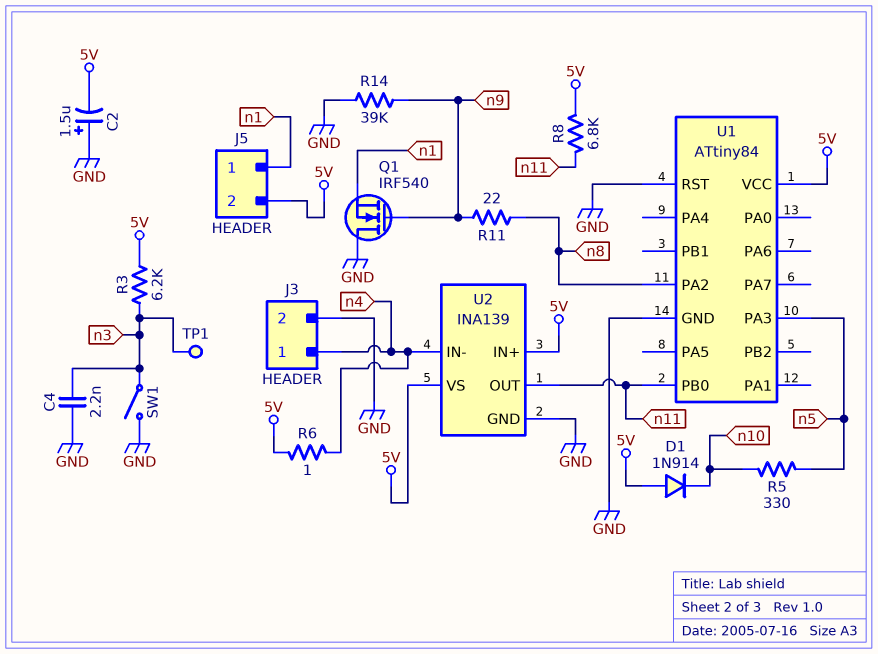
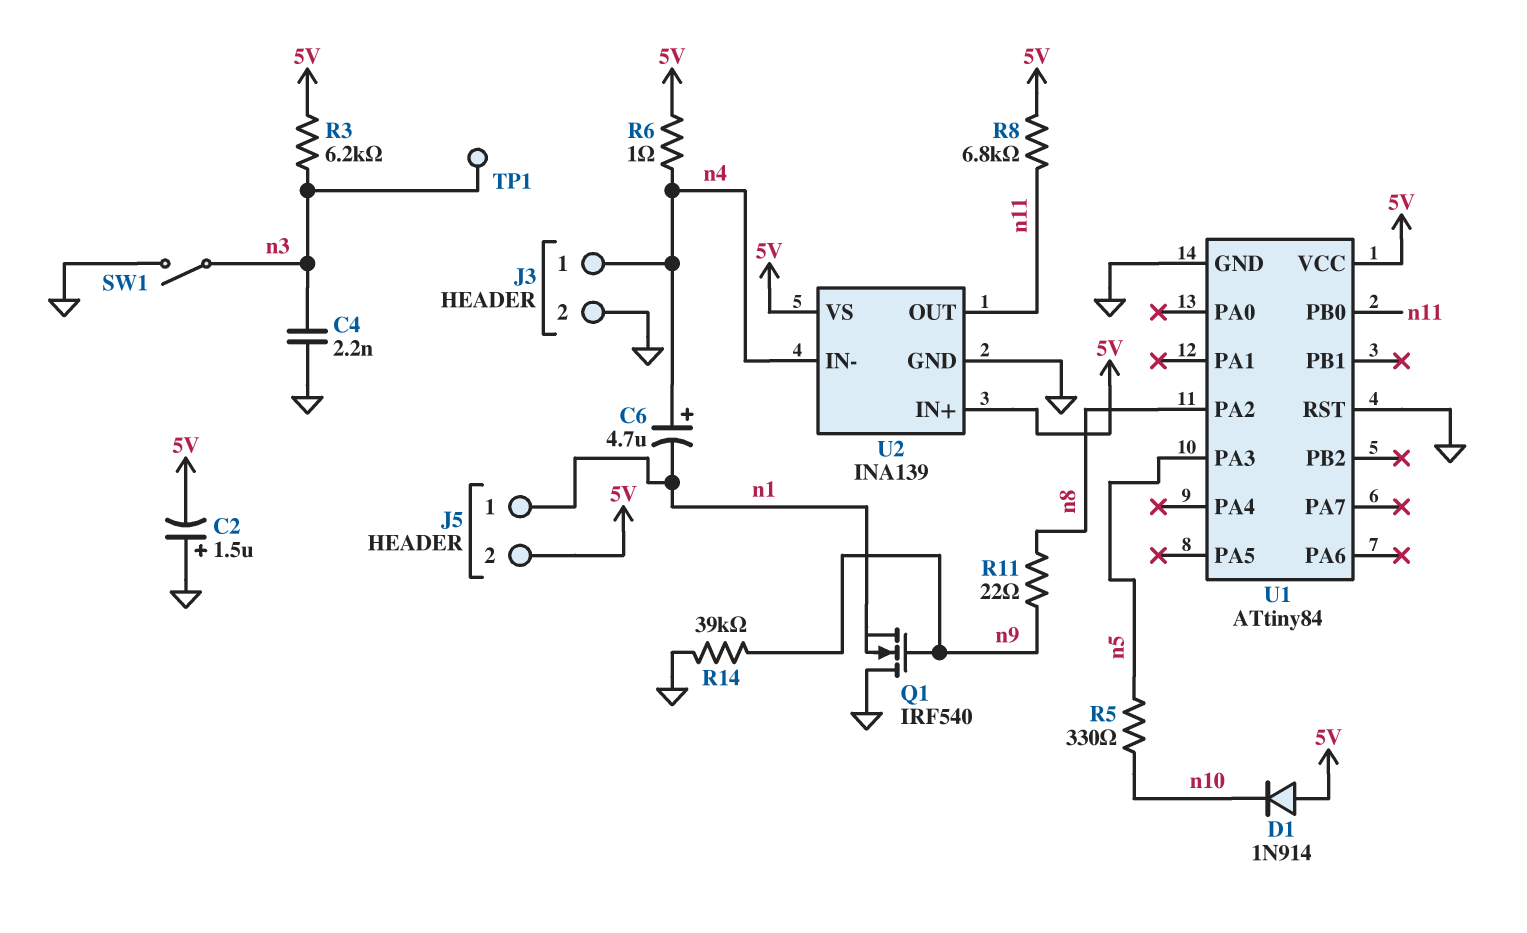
C6: none -> 4.7uF (plus n4, minus n1)

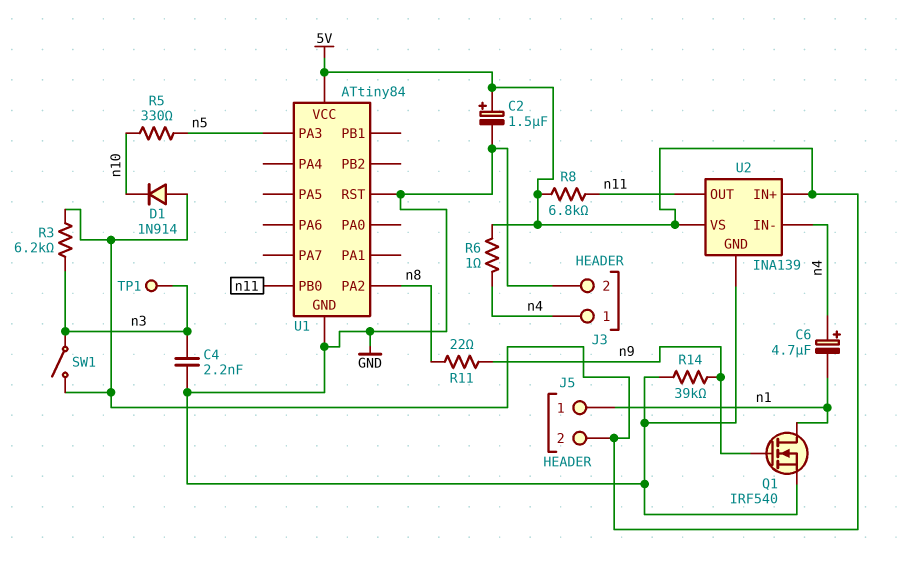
C2: 1.5uF (plus GND, minus 5V) -> 1.5uF (plus 5V, minus GND)
Q1: NMOS IRF540 (G n9, D GND, S n1) -> NMOS IRF540 (G n9, D n1, S GND)
SW1: switch (GND, n3) -> switch (5V, n3)

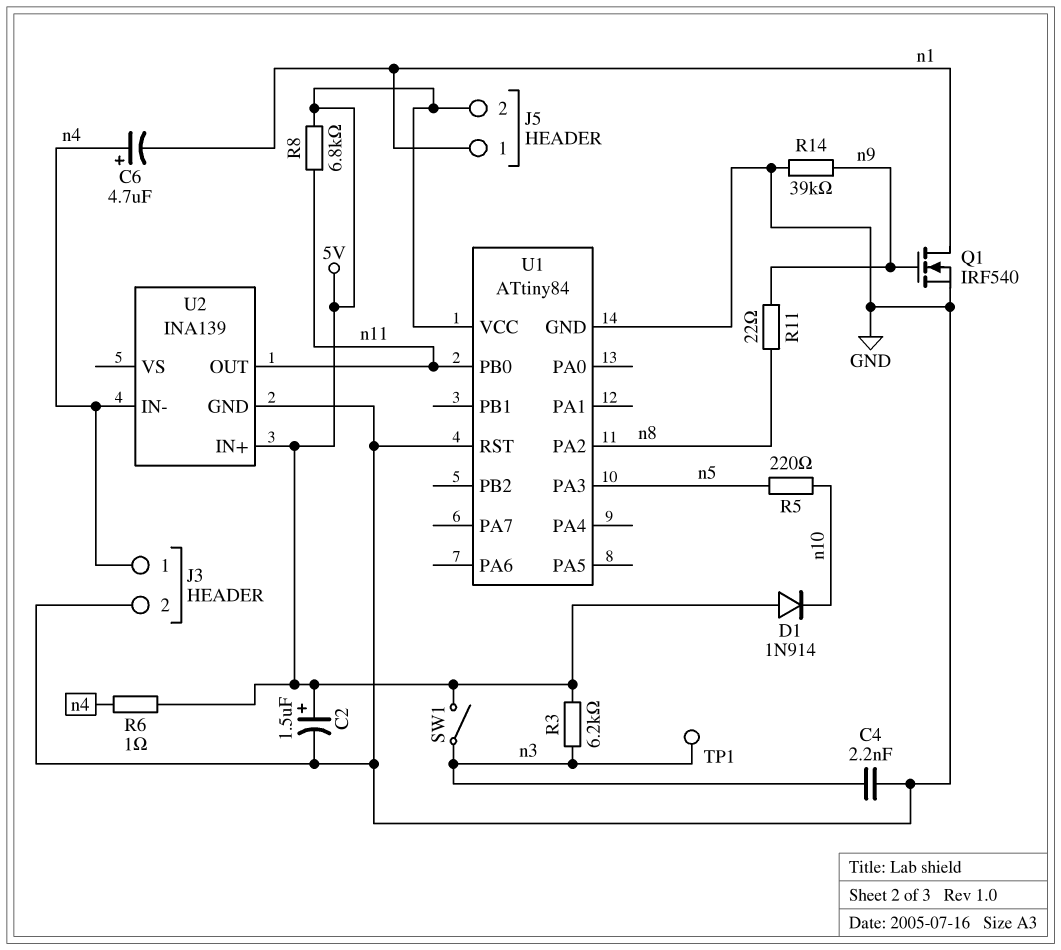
R5: 330 (n5, n10) -> 220 (n5, n10)
U2 pin VS: 5V -> none

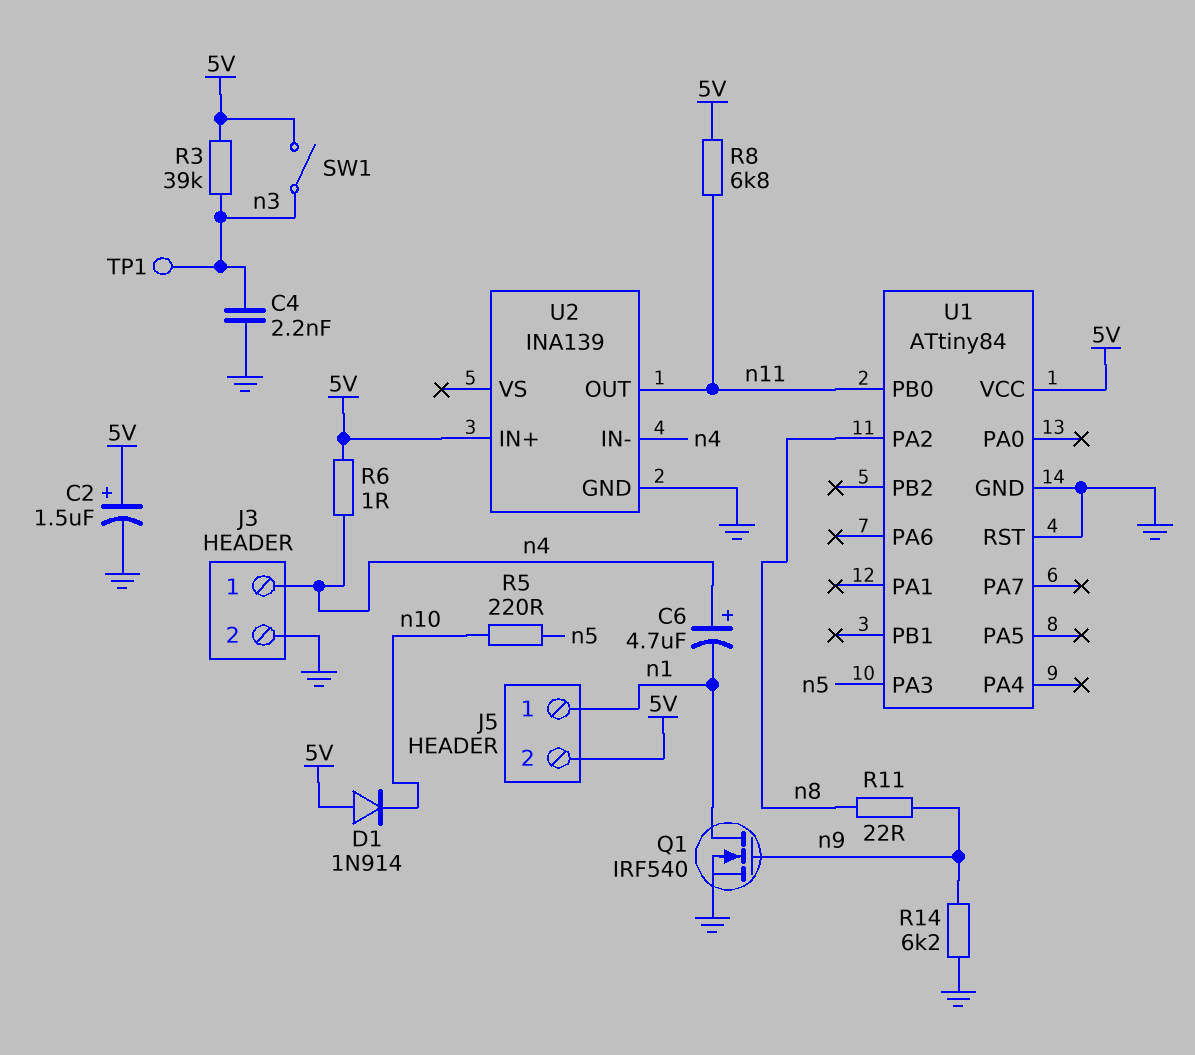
R3: 6.2k (5V, n3) -> 39k (5V, n3)
R14: 39k (GND, n9) -> 6.2k (GND, n9)

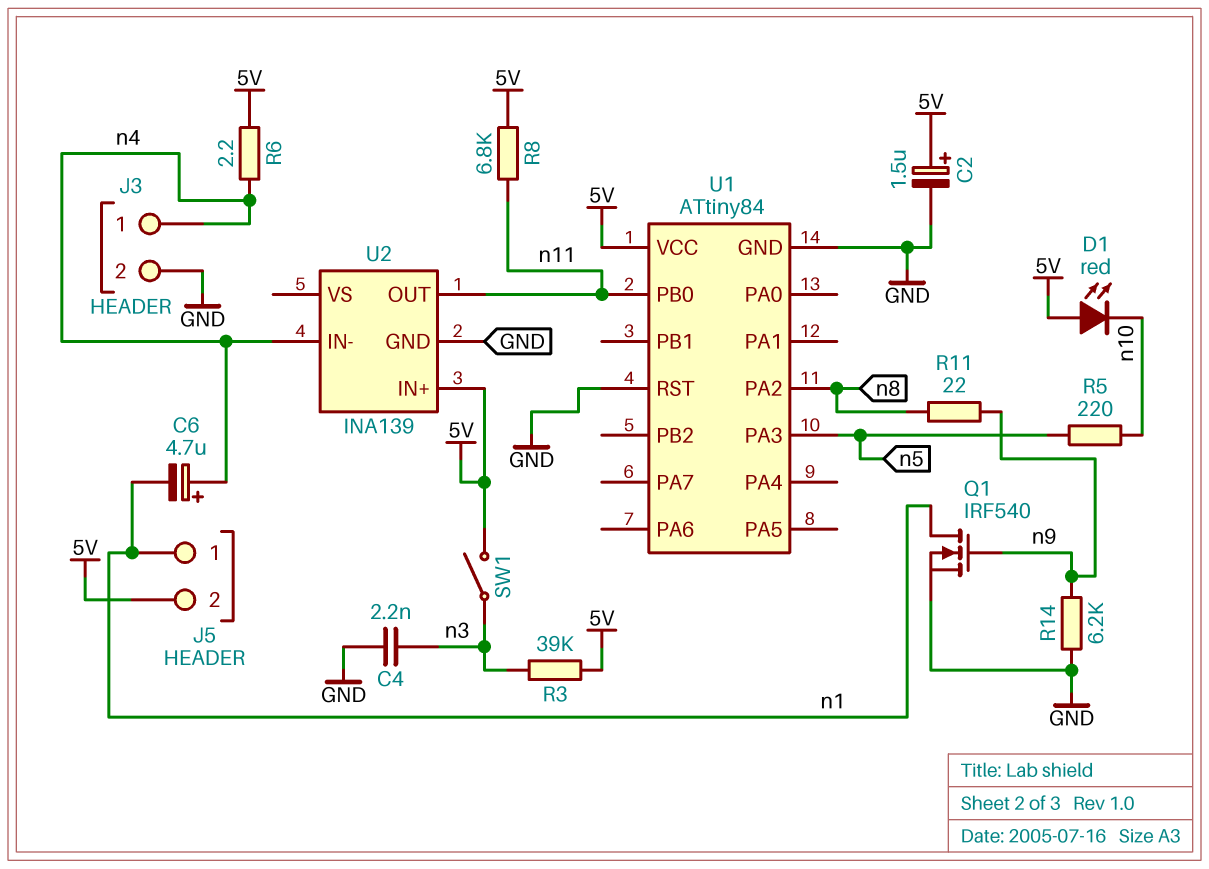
D1: diode 1N914 (A 5V, K n10) -> LED red (A 5V, K n10)
R6: 1 (5V, n4) -> 2.2 (5V, n4)
TP1: test point (n3) -> none

